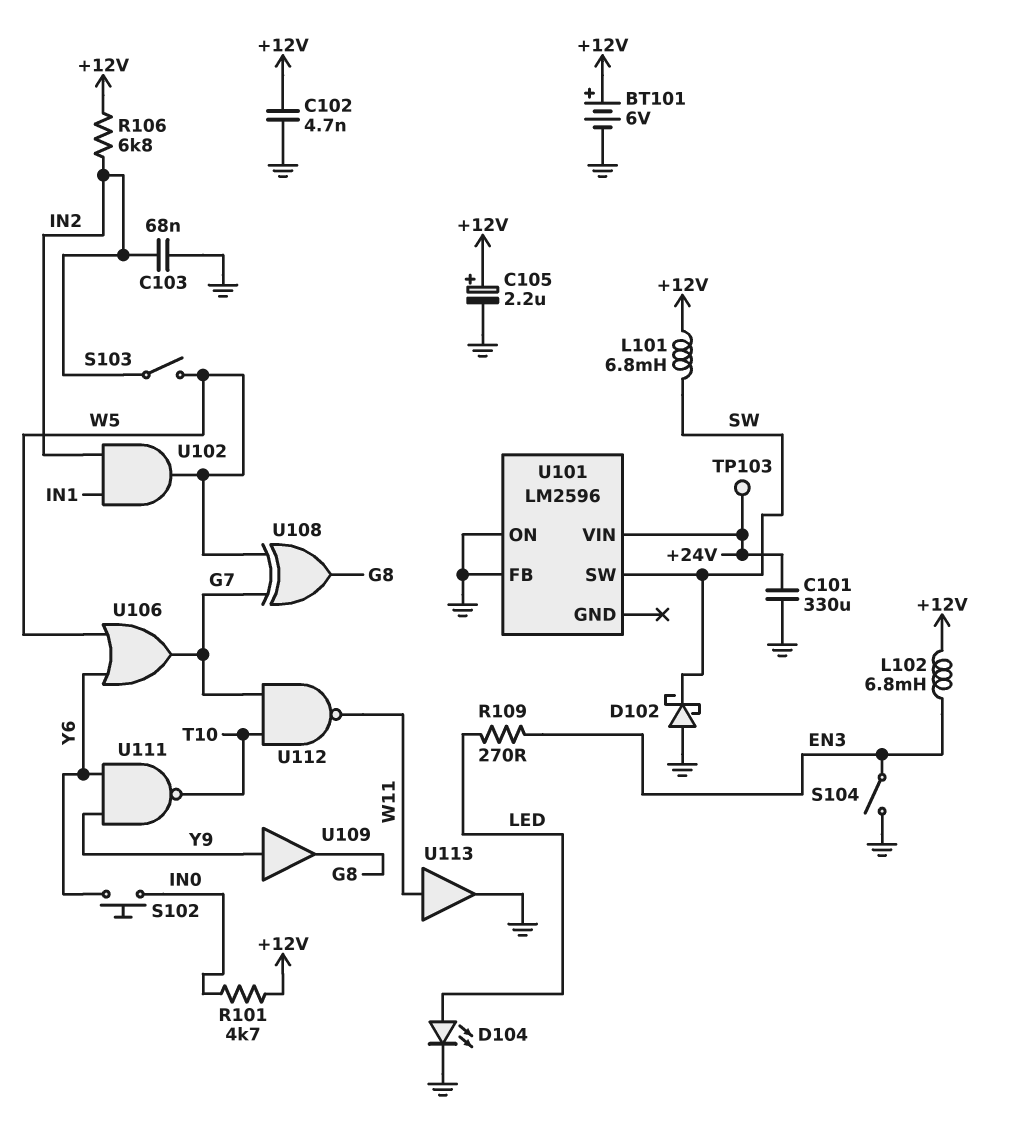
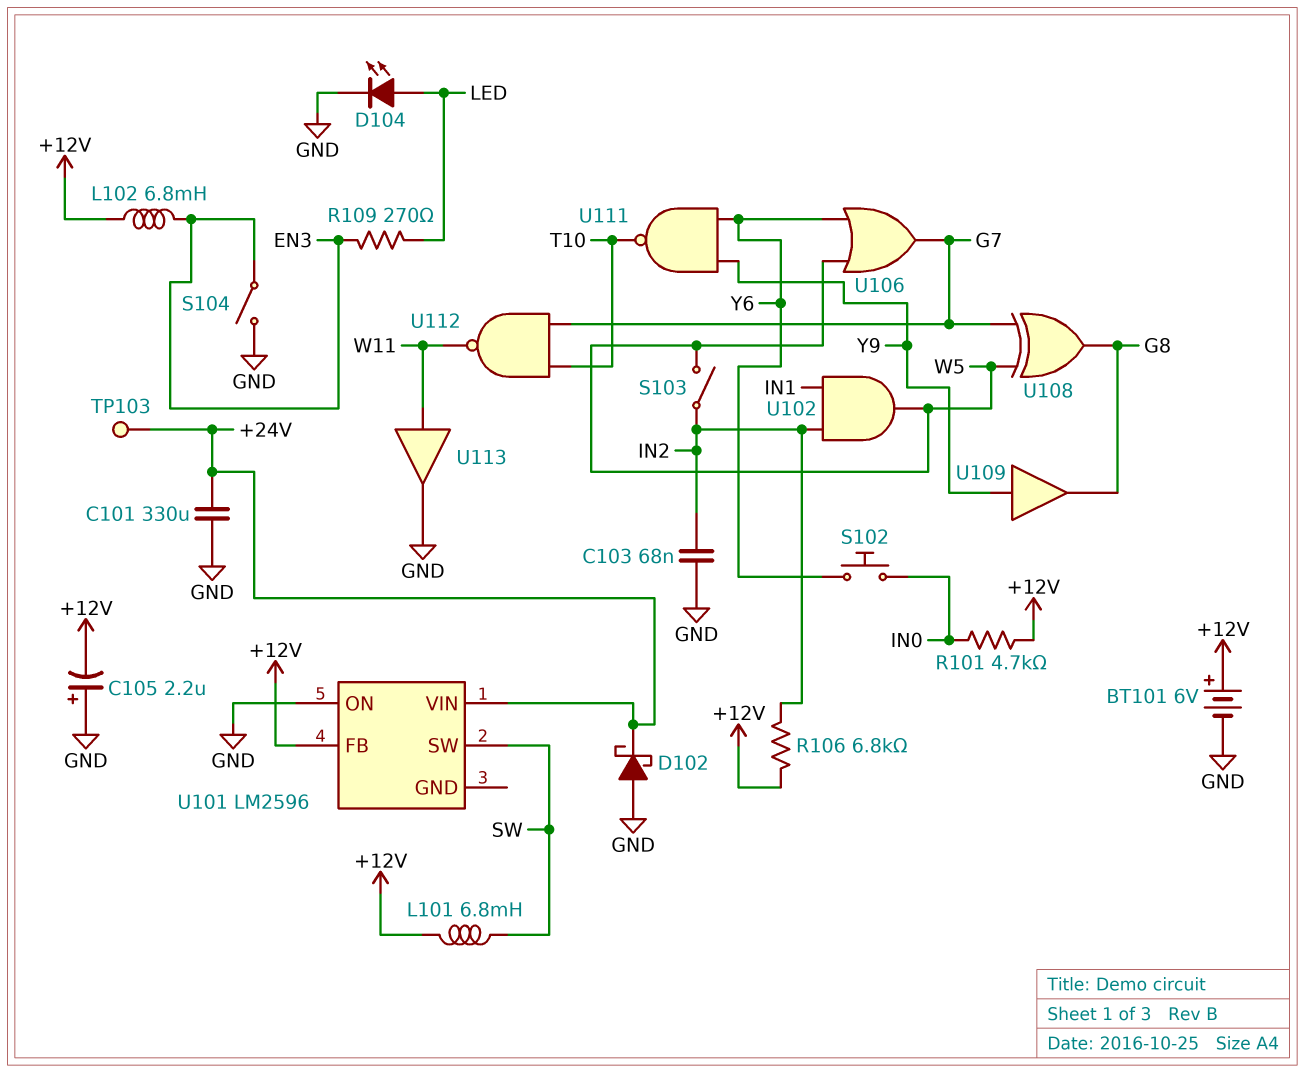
C102: 4.7nF (+12V, GND) -> none
C105: 2.2uF (plus +12V, minus GND) -> 2.2uF (plus GND, minus +12V)
D102: schottky (A GND, K SW) -> schottky (A GND, K +24V)
U101 pin FB: GND -> +12V

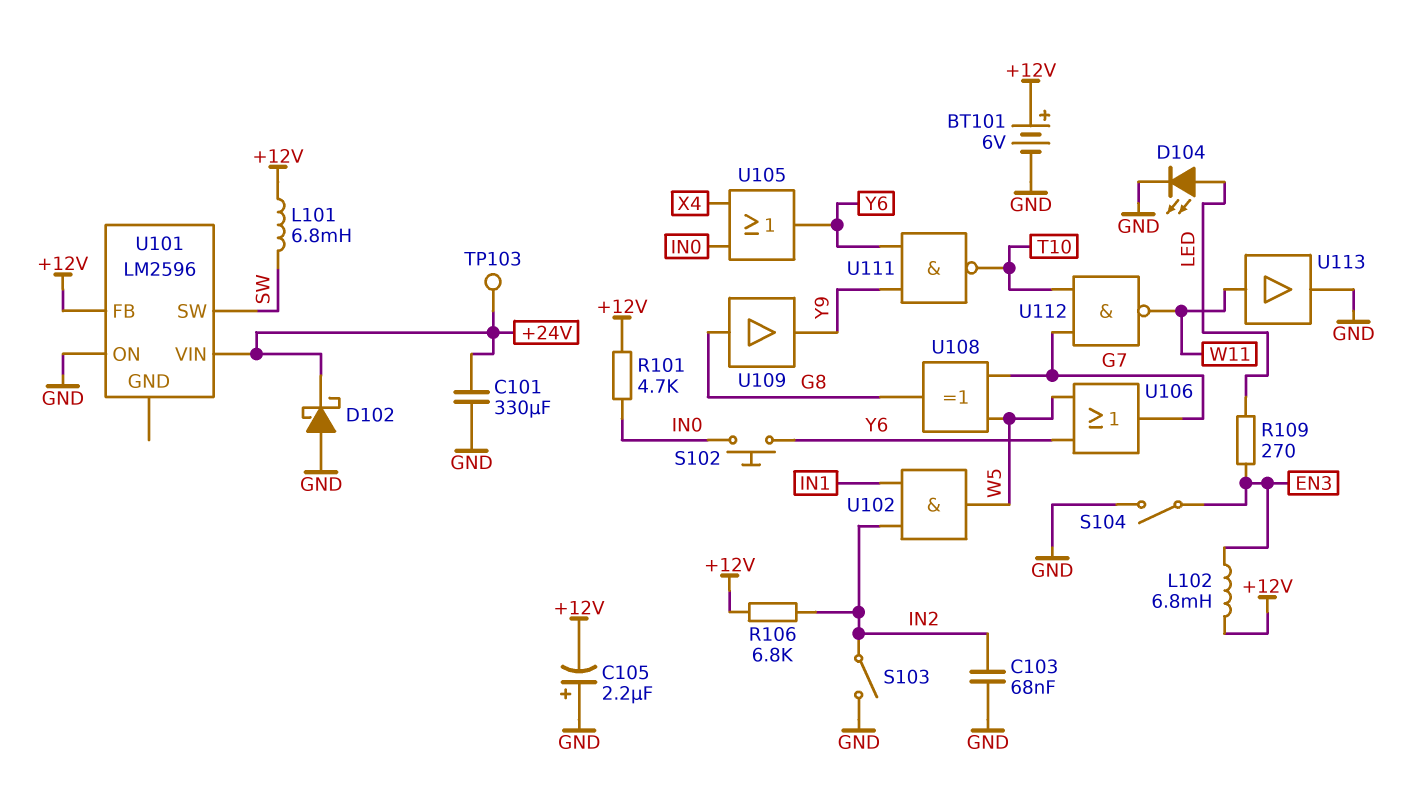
S103: switch (IN2, W5) -> switch (GND, IN2)
U105: none -> OR (in IN0, in X4, out Y6)
U109: buffer (in Y9, out G8) -> buffer (in G8, out Y9)

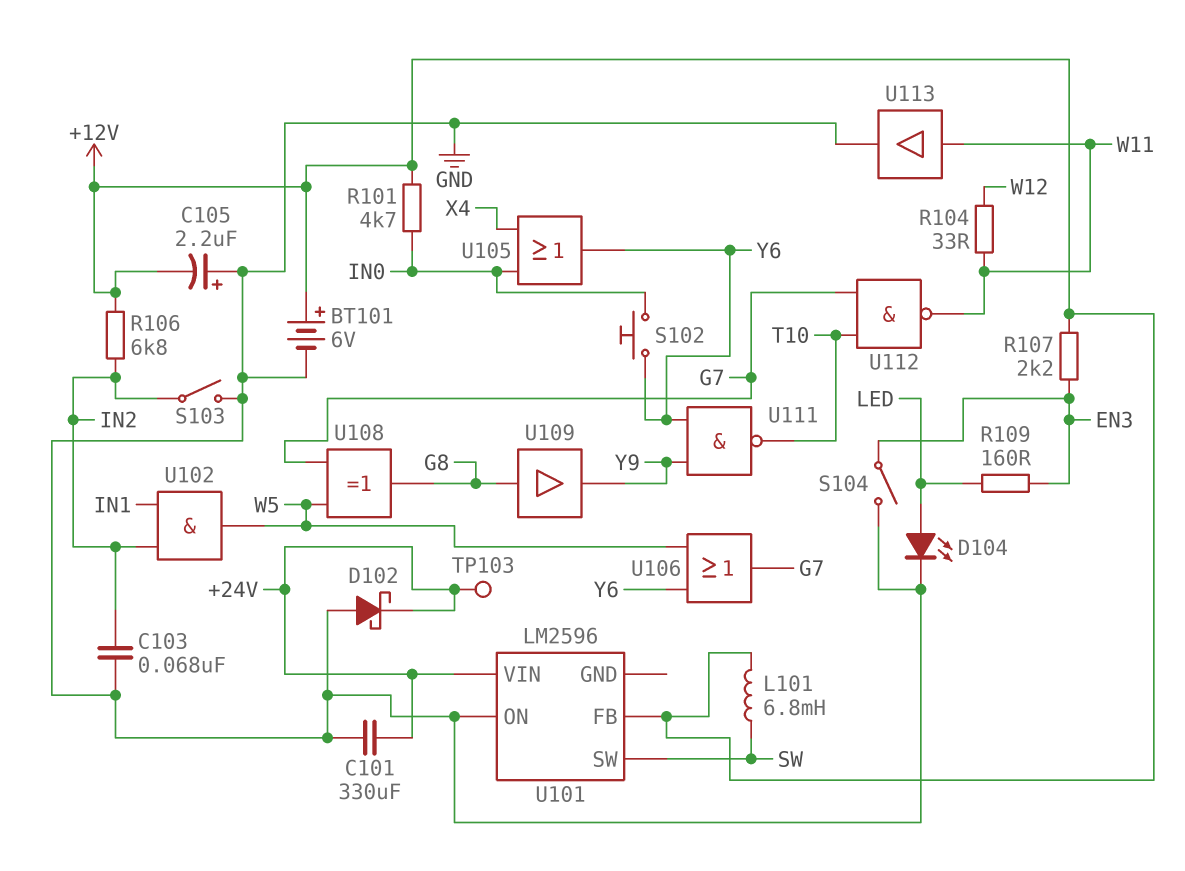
L102: 6.8mH (+12V, EN3) -> none
R104: none -> 33 (W11, W12)
R107: none -> 2.2k (+12V, EN3)
R109: 270 (EN3, LED) -> 160 (EN3, LED)

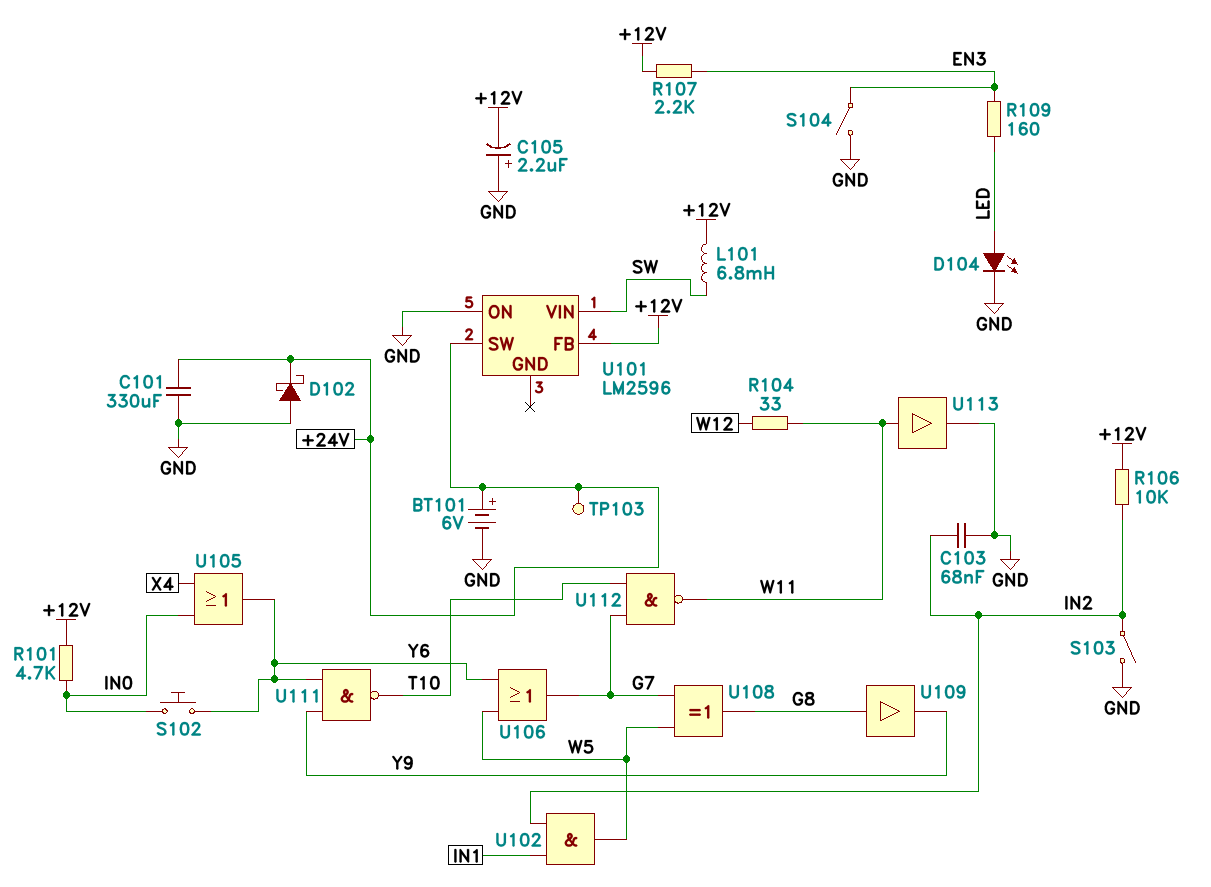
BT101: 6V (plus +12V, minus GND) -> 6V (plus +24V, minus GND)
R106: 6.8k (+12V, IN2) -> 10k (+12V, IN2)
U101 pin SW: SW -> +24V
U101 pin VIN: +24V -> SW

